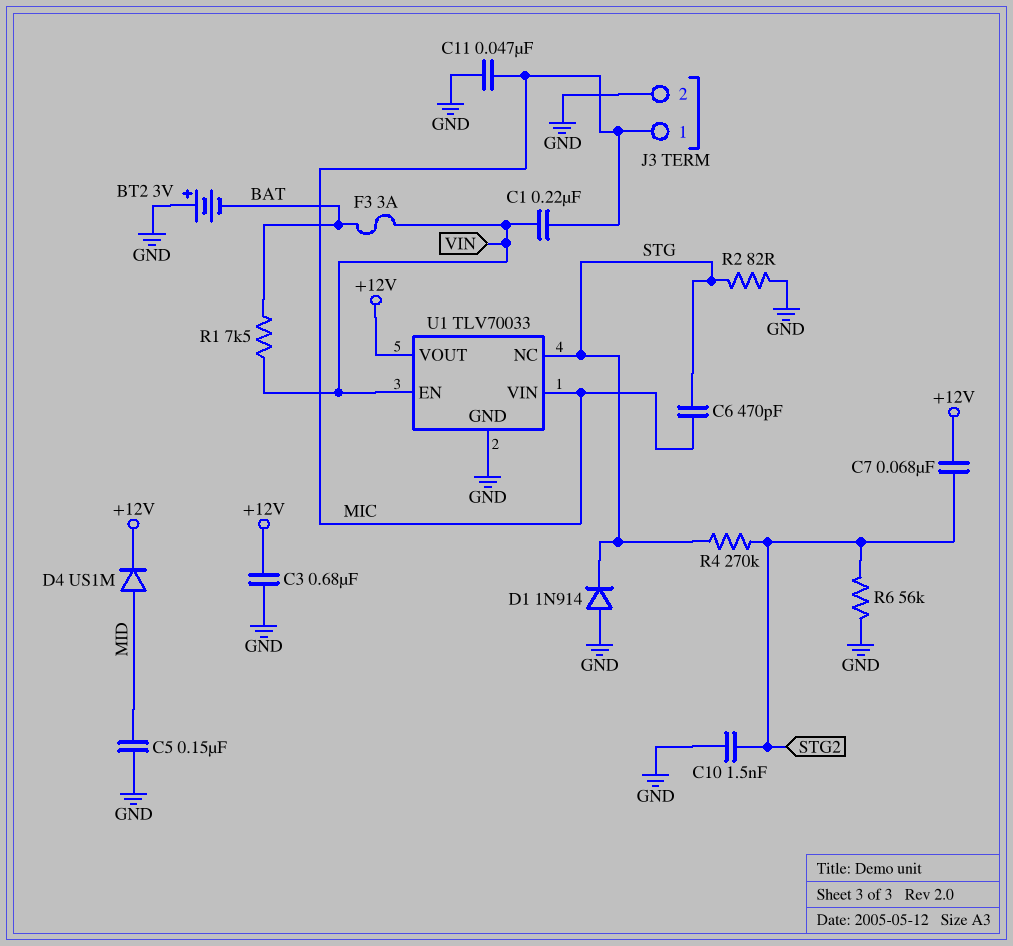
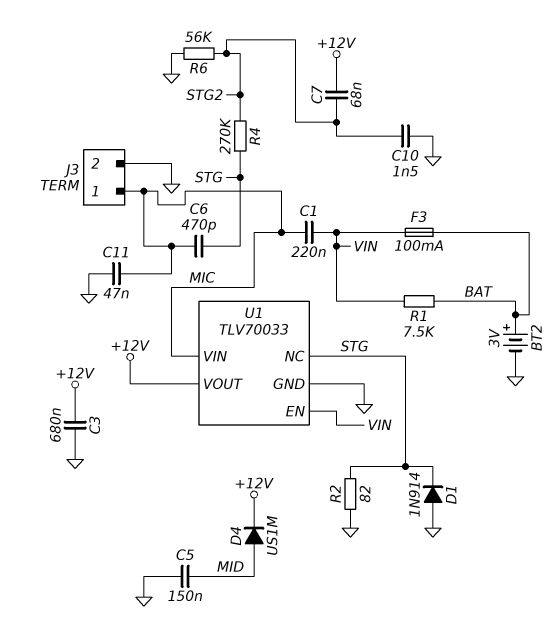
BT2: 3V (plus GND, minus BAT) -> 3V (plus BAT, minus GND)
F3: 3A (BAT, VIN) -> 100mA (BAT, VIN)

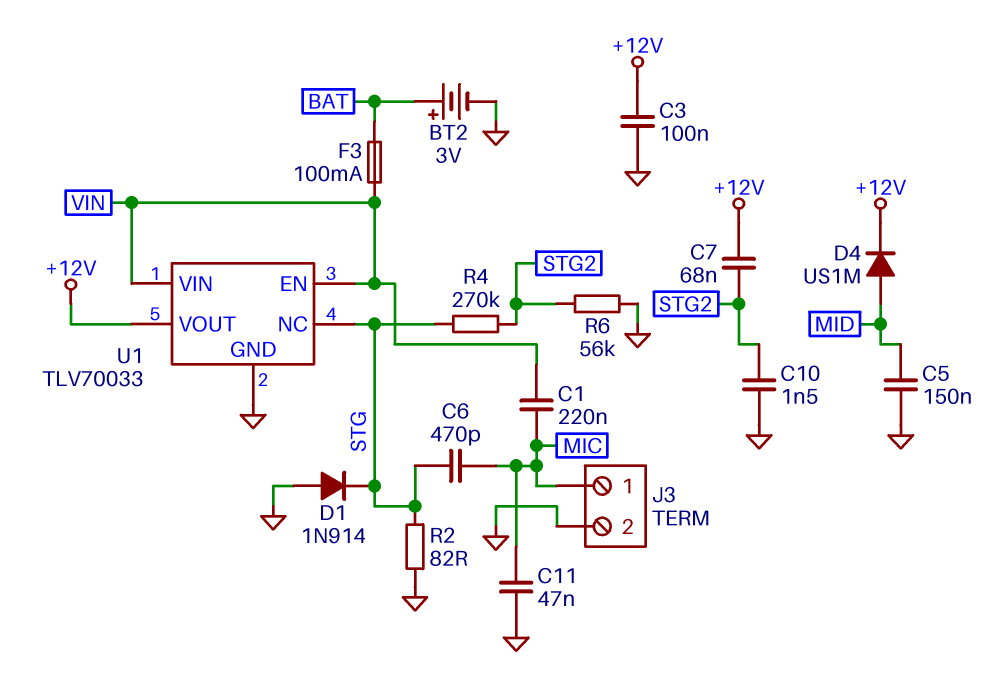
C3: 680nF (+12V, GND) -> 100nF (+12V, GND)
R1: 7.5k (BAT, VIN) -> none
U1 pin VIN: MIC -> VIN

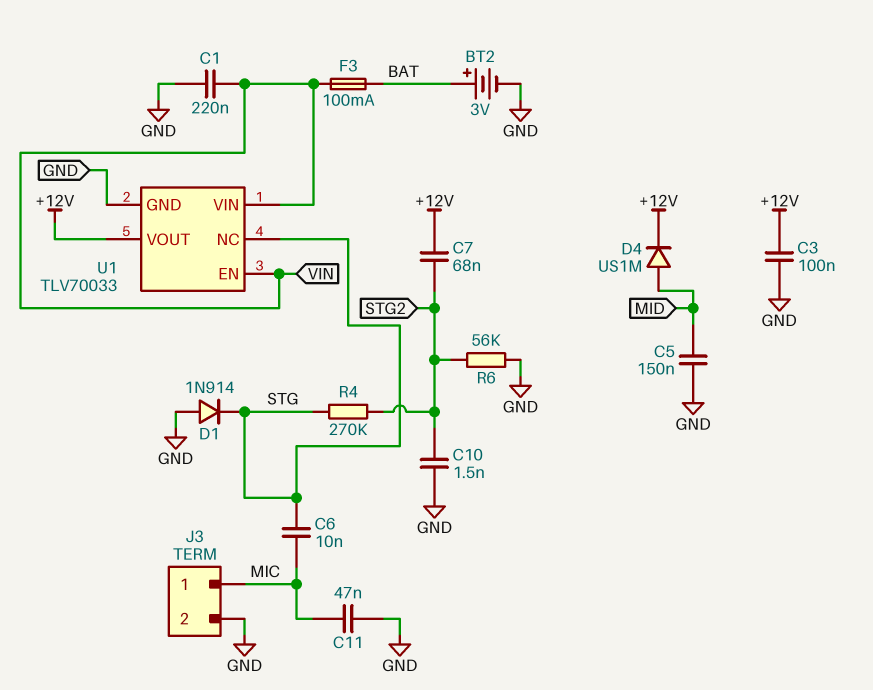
C1: 220nF (MIC, VIN) -> 220nF (GND, VIN)
C6: 470pF (MIC, STG) -> 10nF (MIC, STG)
R2: 82 (GND, STG) -> none

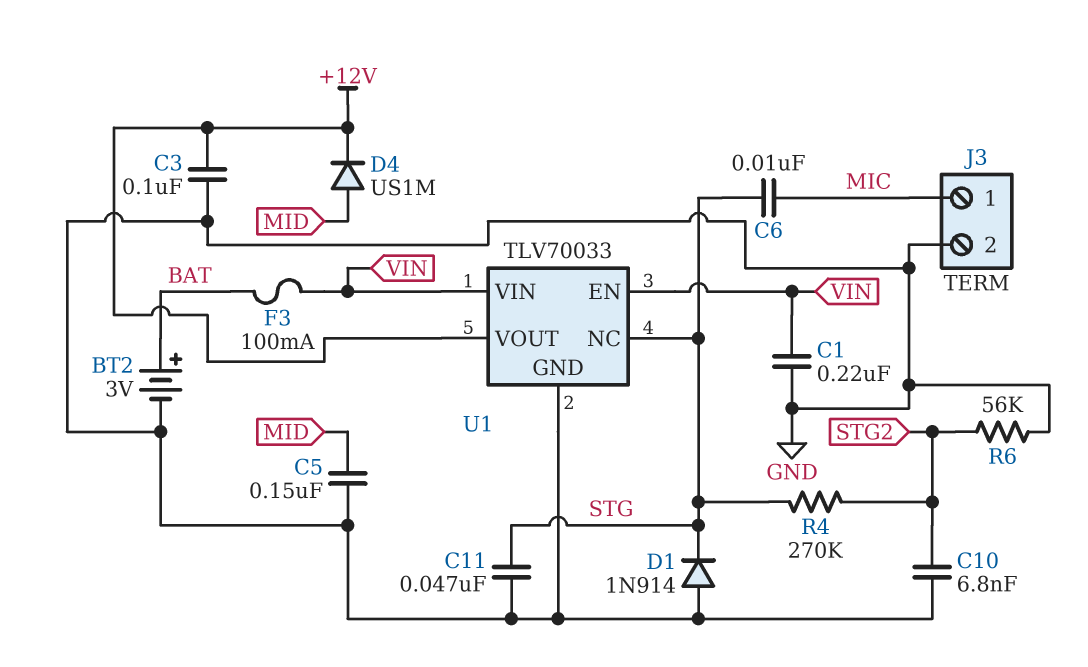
C7: 68nF (+12V, STG2) -> none
C10: 1.5nF (GND, STG2) -> 6.8nF (GND, STG2)
C11: 47nF (GND, MIC) -> 47nF (GND, STG)

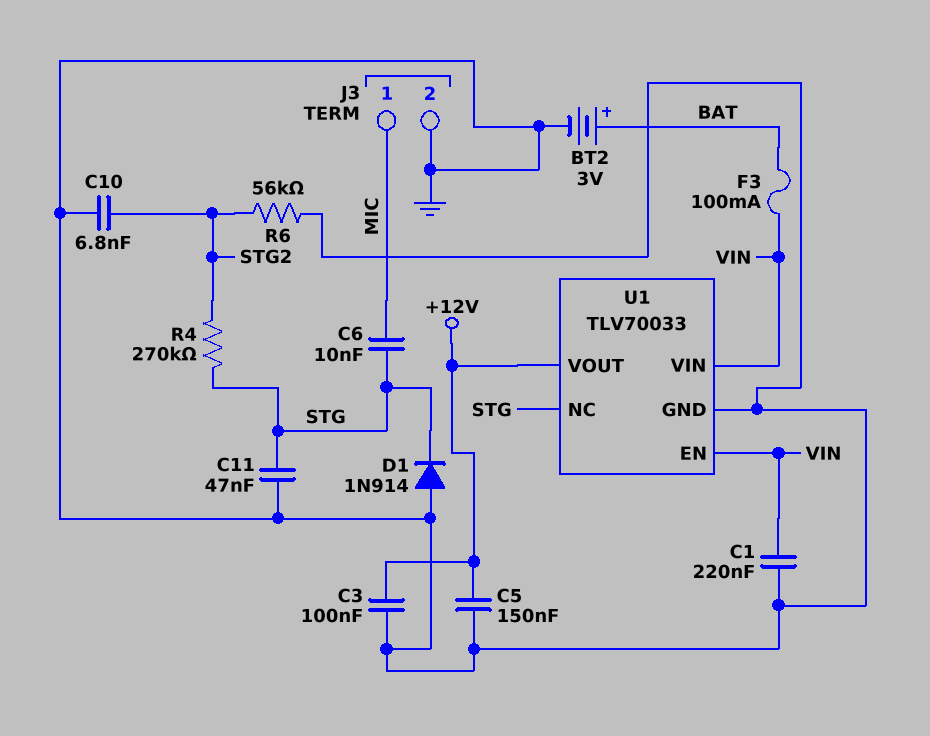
C5: 150nF (GND, MID) -> 150nF (+12V, GND)
D4: diode US1M (A MID, K +12V) -> none

